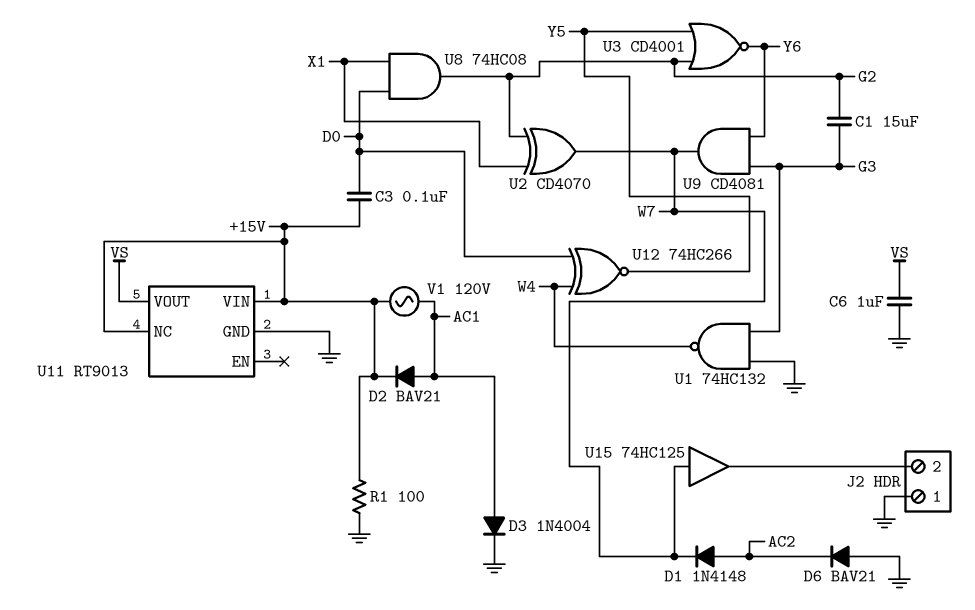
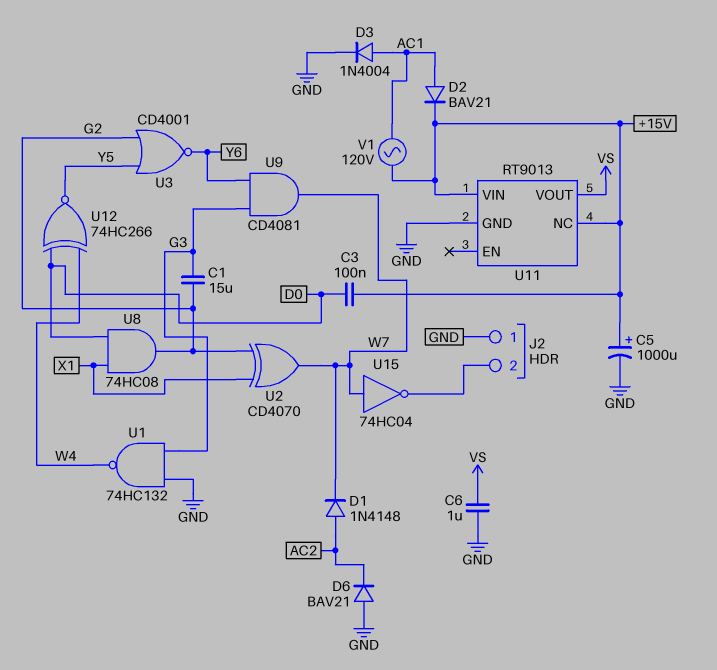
C5: none -> 1000uF (plus +15V, minus GND)
R1: 100 (+15V, GND) -> none
U15: buffer 74HC125 (in W7, out J2/2) -> NOT 74HC04 (in W7, out J2/2)

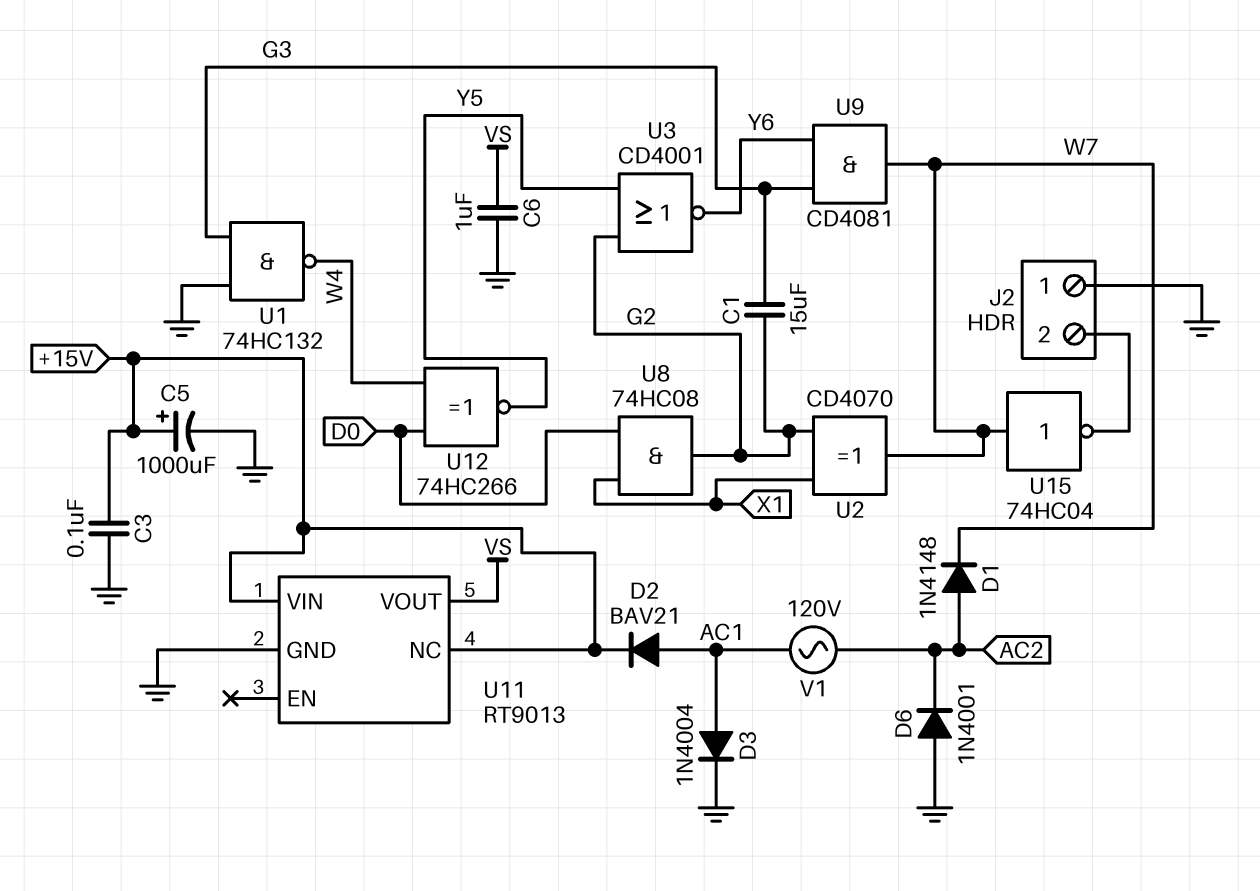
C3: 100nF (+15V, D0) -> 100nF (+15V, GND)
D6: diode BAV21 (A GND, K AC2) -> diode 1N4001 (A GND, K AC2)
V1: AC 120V (+15V, AC1) -> AC 120V (AC1, AC2)

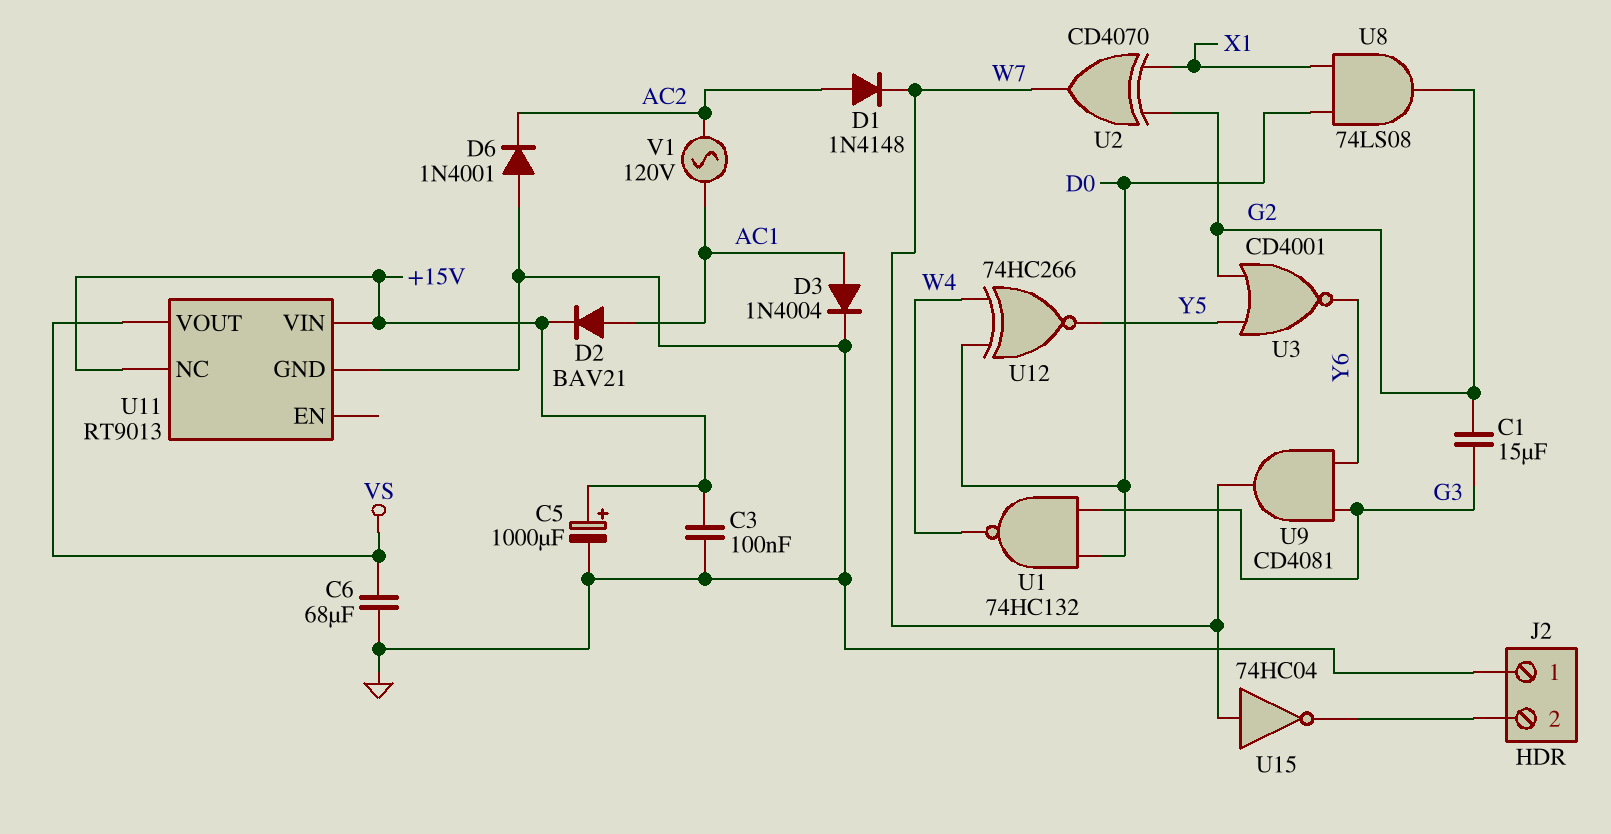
C6: 1uF (GND, VS) -> 68uF (GND, VS)
U1: NAND 74HC132 (in G3, in GND, out W4) -> NAND 74HC132 (in D0, in G3, out W4)
U8: AND 74HC08 (in D0, in X1, out G2) -> AND 74LS08 (in D0, in X1, out G2)

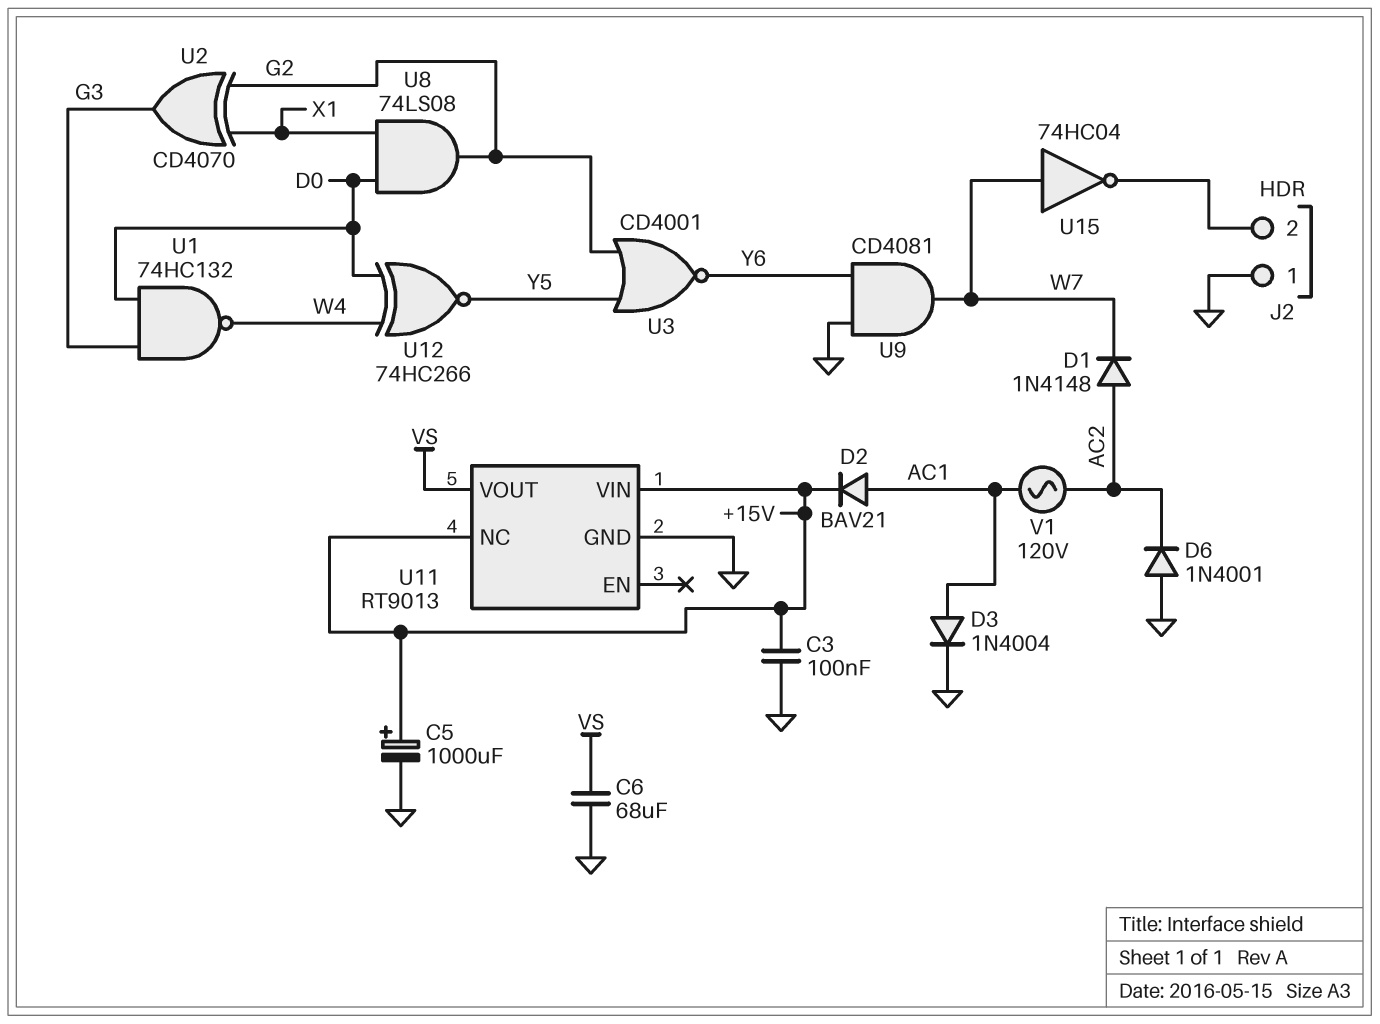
C1: 15uF (G2, G3) -> none
U2: XOR CD4070 (in G2, in X1, out W7) -> XOR CD4070 (in G2, in X1, out G3)
U9: AND CD4081 (in G3, in Y6, out W7) -> AND CD4081 (in GND, in Y6, out W7)

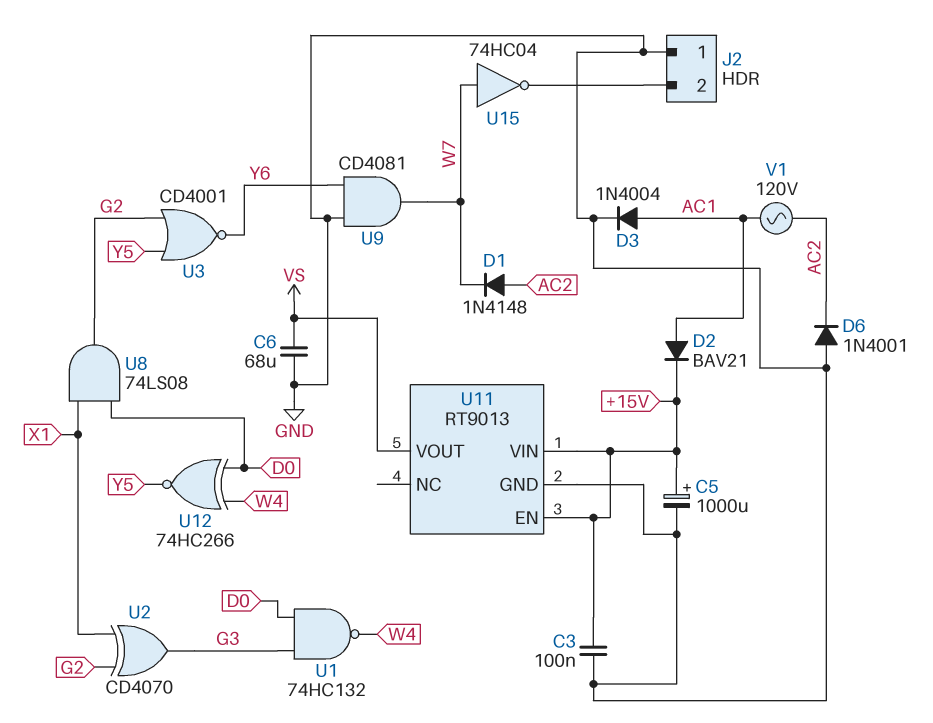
U11 pin EN: none -> +15V
U11 pin NC: +15V -> none

